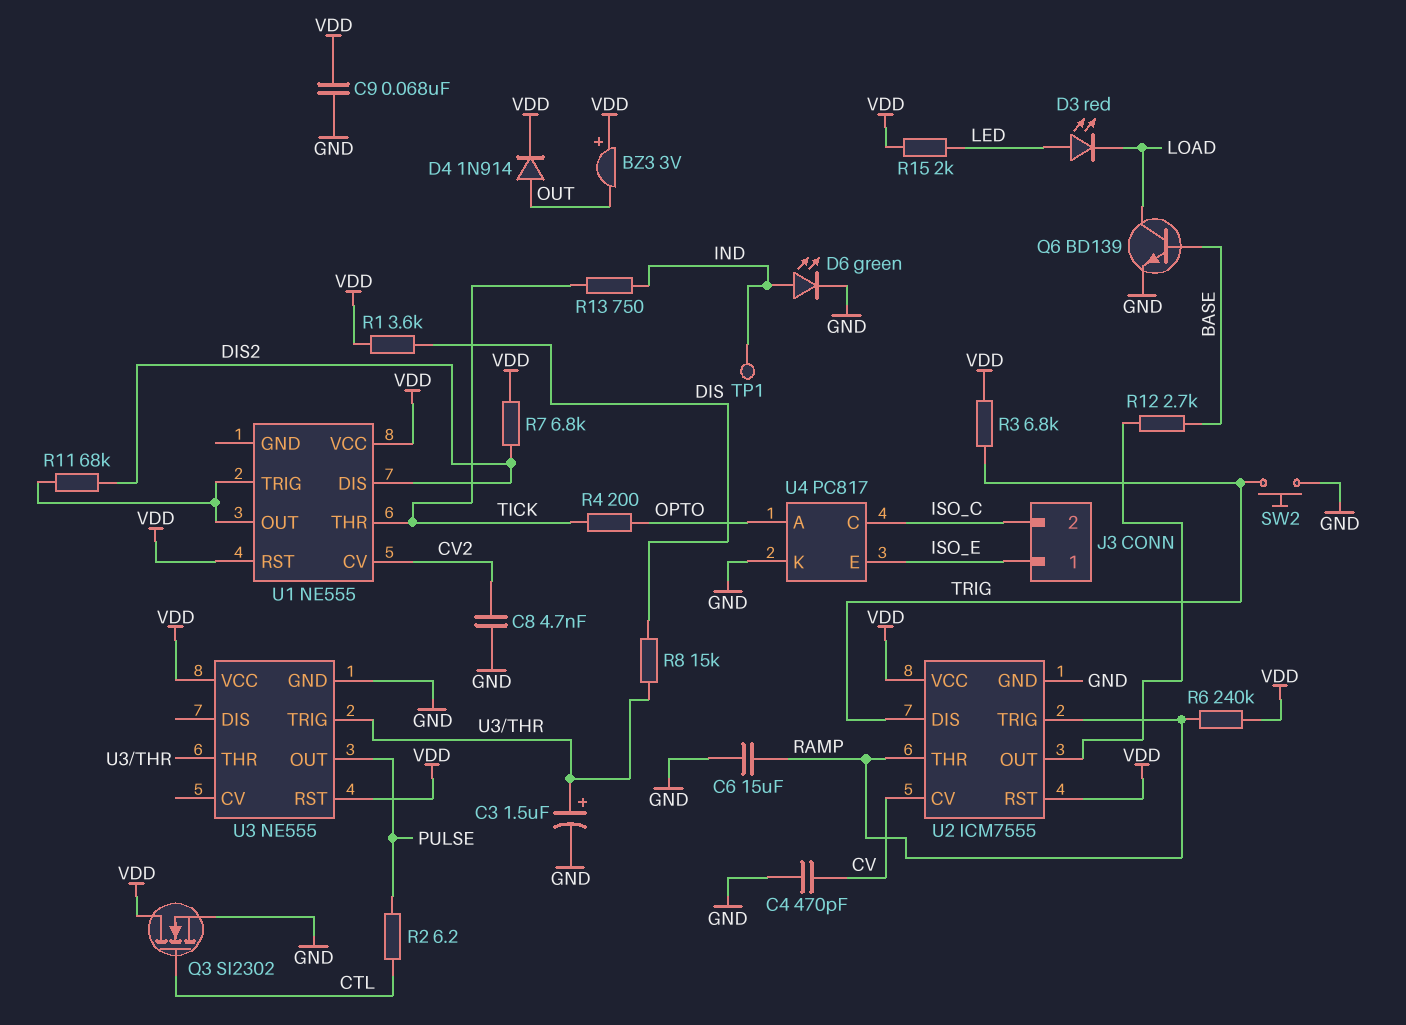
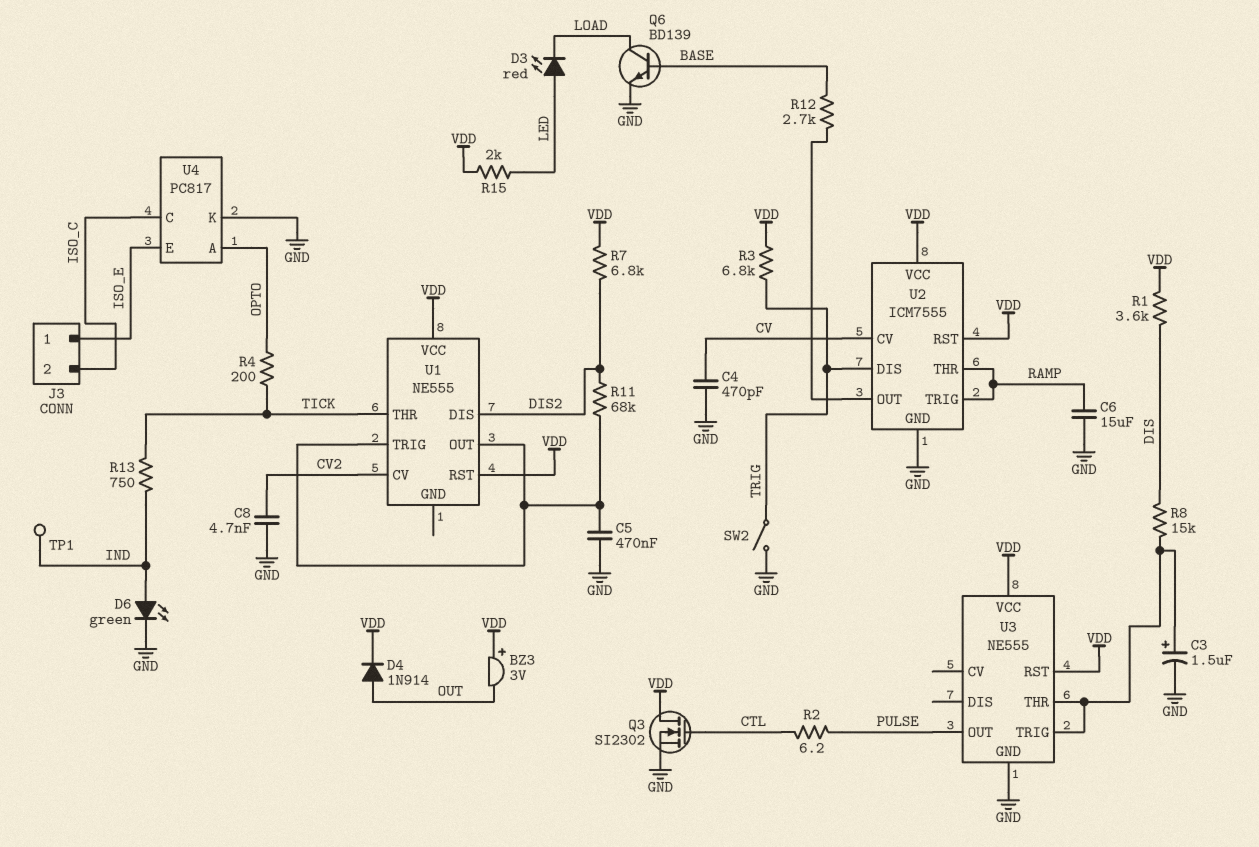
C5: none -> 470nF (GND, U1/OUT)
C9: 68nF (GND, VDD) -> none
R6: 240k (RAMP, VDD) -> none
SW2: button (GND, TRIG) -> switch (GND, TRIG)

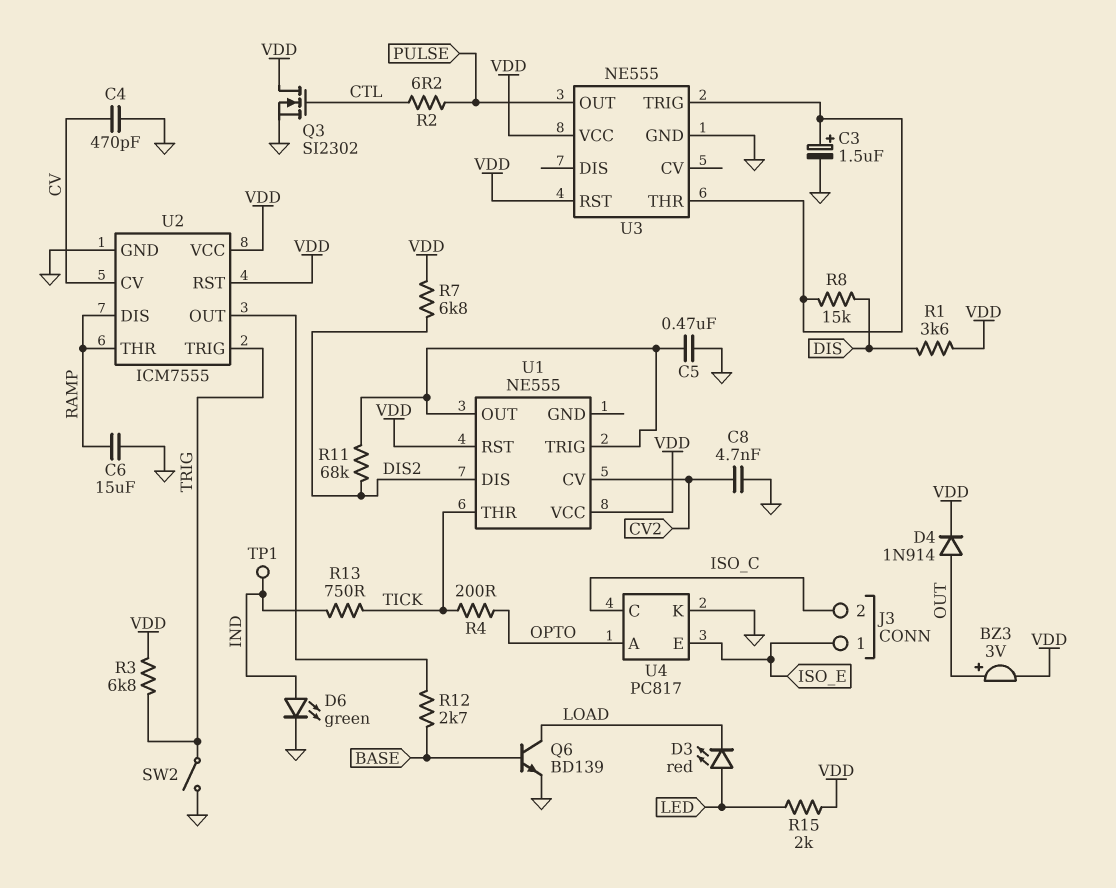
BZ3: buzzer 3V (plus VDD, minus OUT) -> buzzer 3V (plus OUT, minus VDD)
U2 pin DIS: TRIG -> RAMP
U2 pin TRIG: RAMP -> TRIG

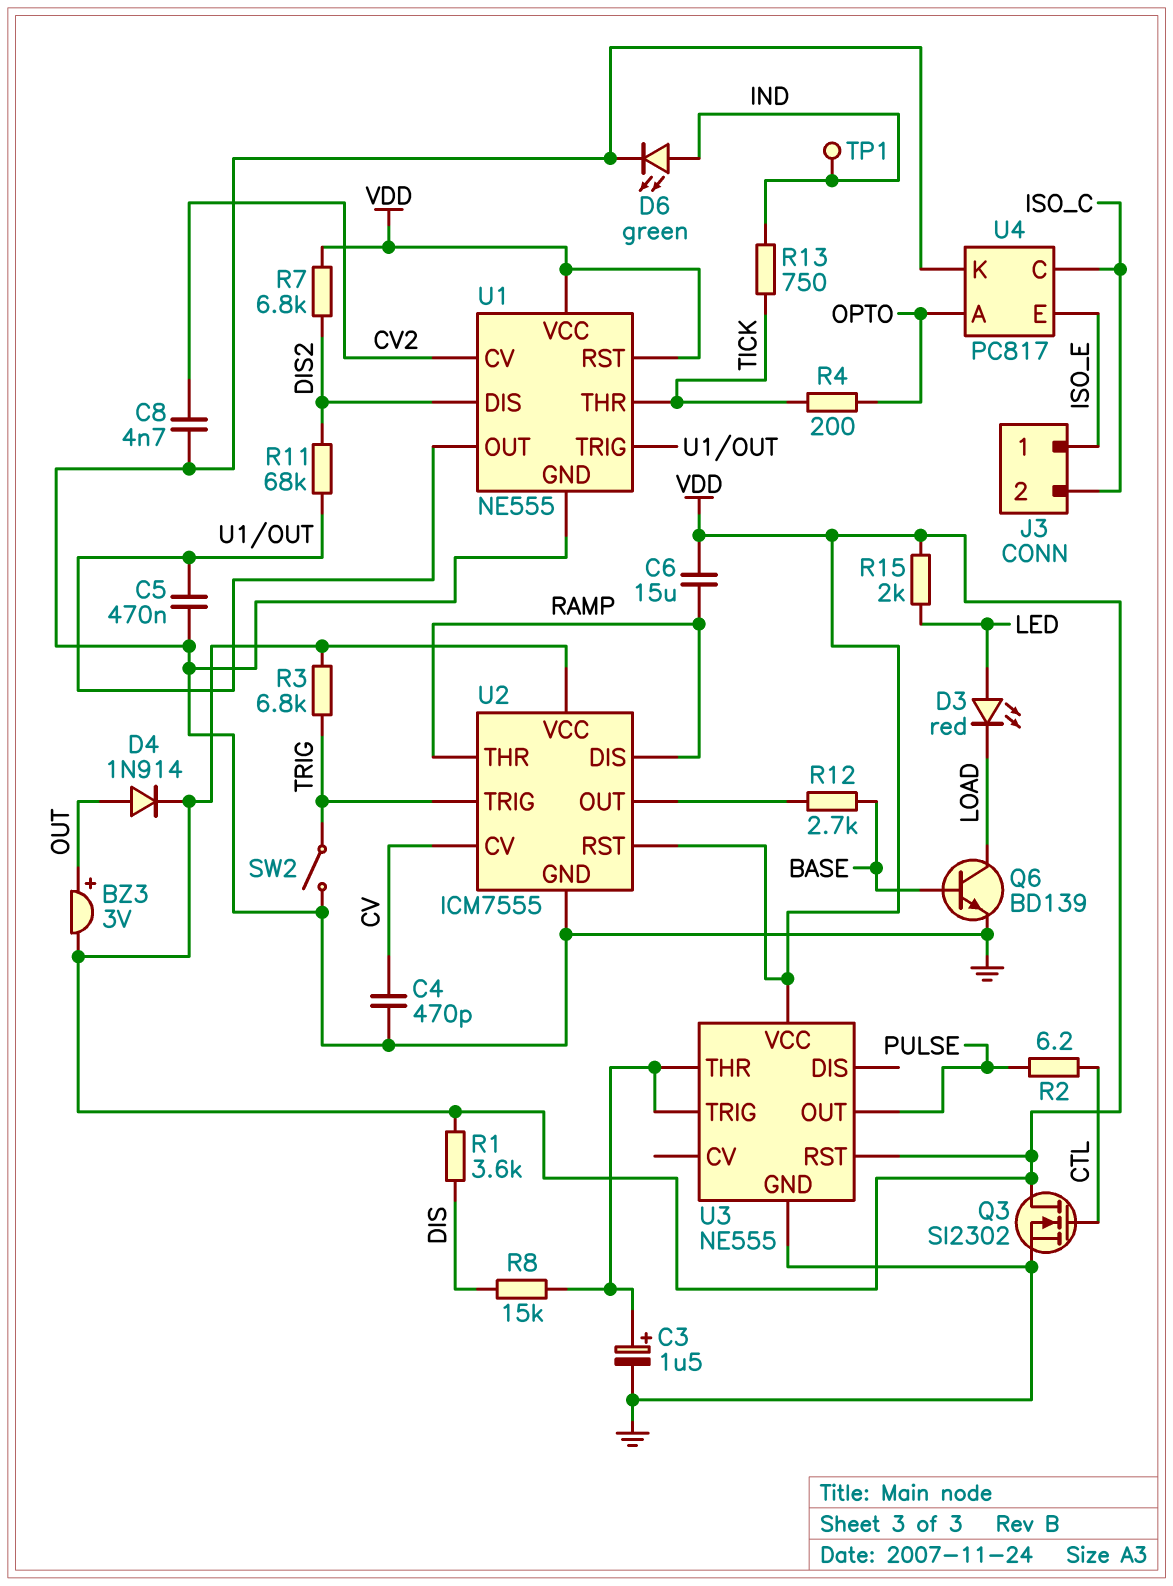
C6: 15uF (GND, RAMP) -> 15uF (RAMP, VDD)
U1 pin GND: none -> GND

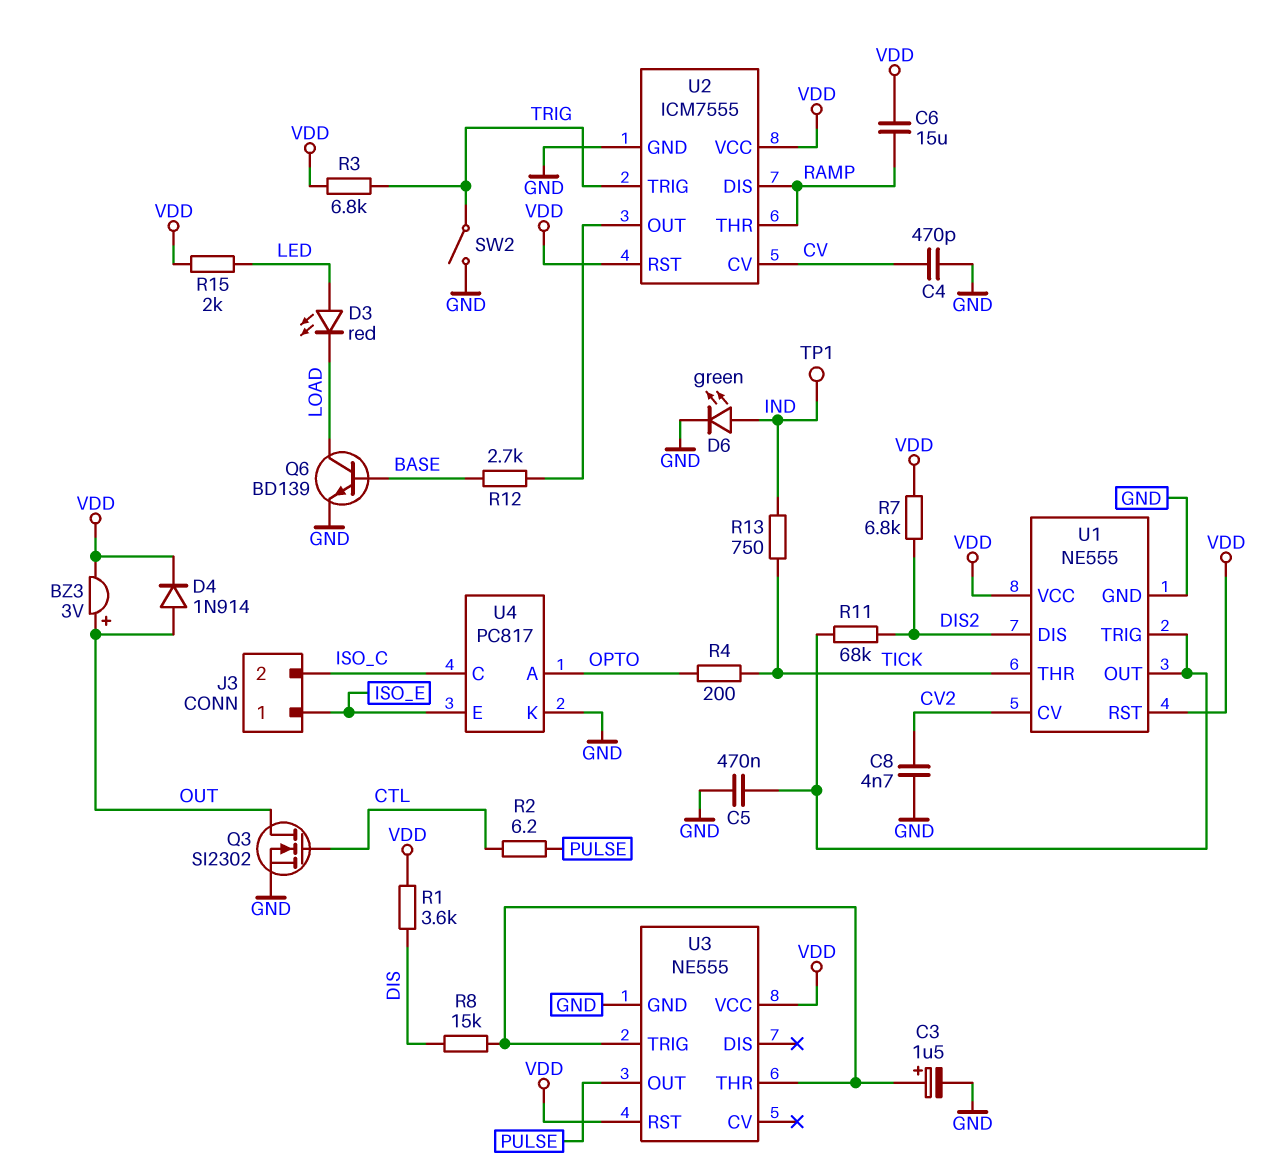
Q3: NMOS SI2302 (G CTL, D VDD, S GND) -> NMOS SI2302 (G CTL, D OUT, S GND)

